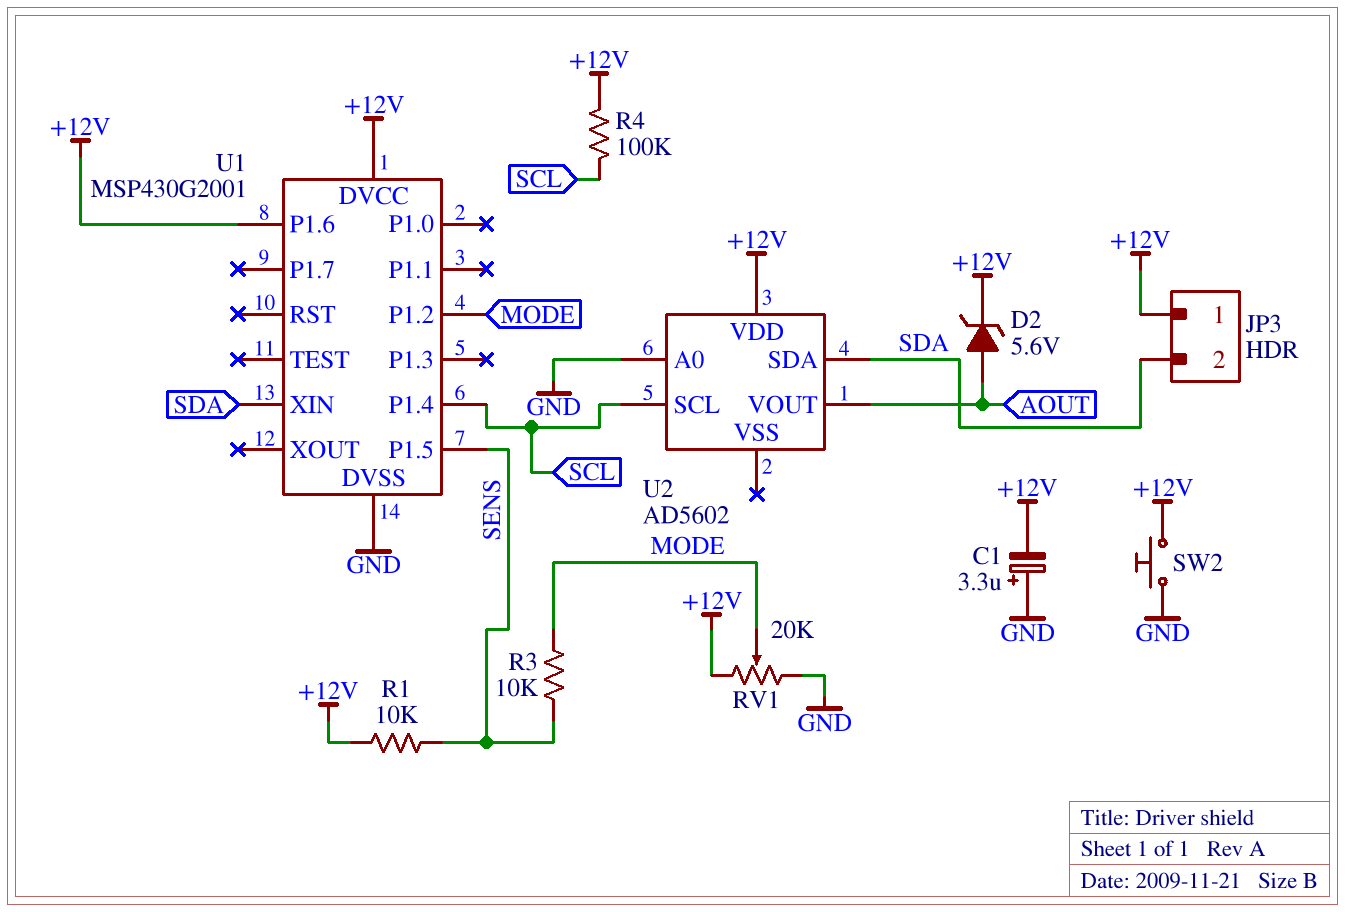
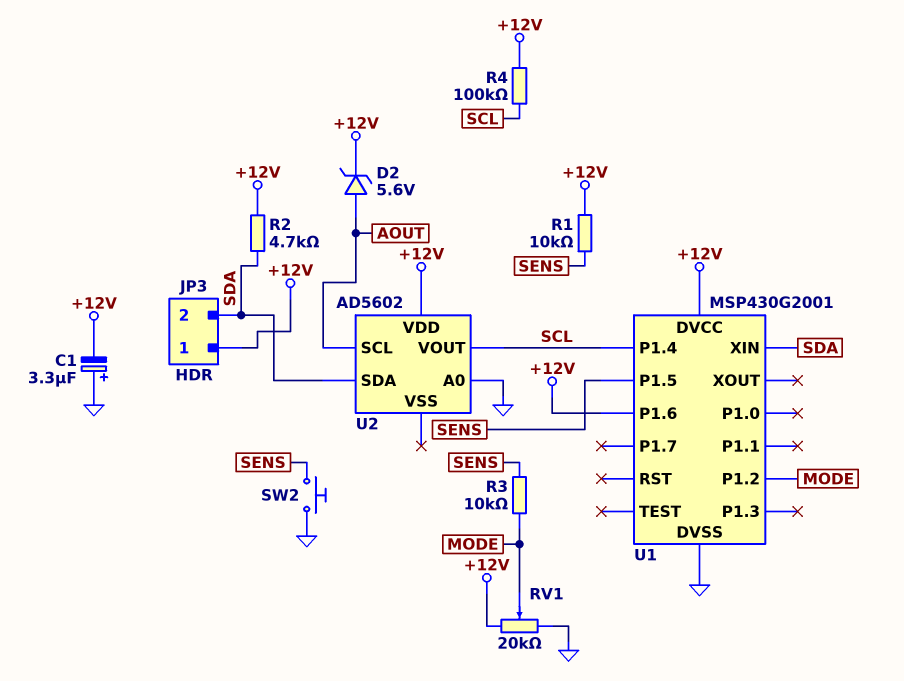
R2: none -> 4.7k (+12V, SDA)
SW2: button (+12V, GND) -> button (GND, SENS)
U2 pin SCL: SCL -> AOUT
U2 pin VOUT: AOUT -> SCL

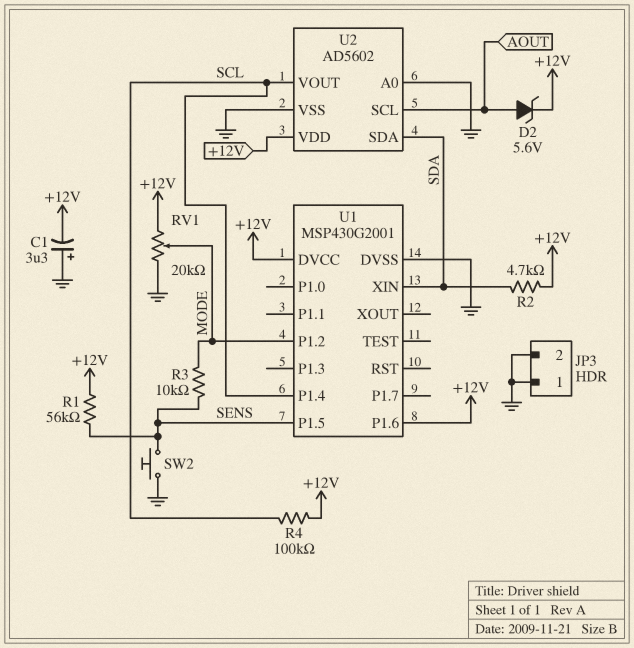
JP3 pin 1: +12V -> GND
JP3 pin 2: SDA -> GND
R1: 10k (+12V, SENS) -> 56k (+12V, SENS)
U2 pin VSS: none -> GND

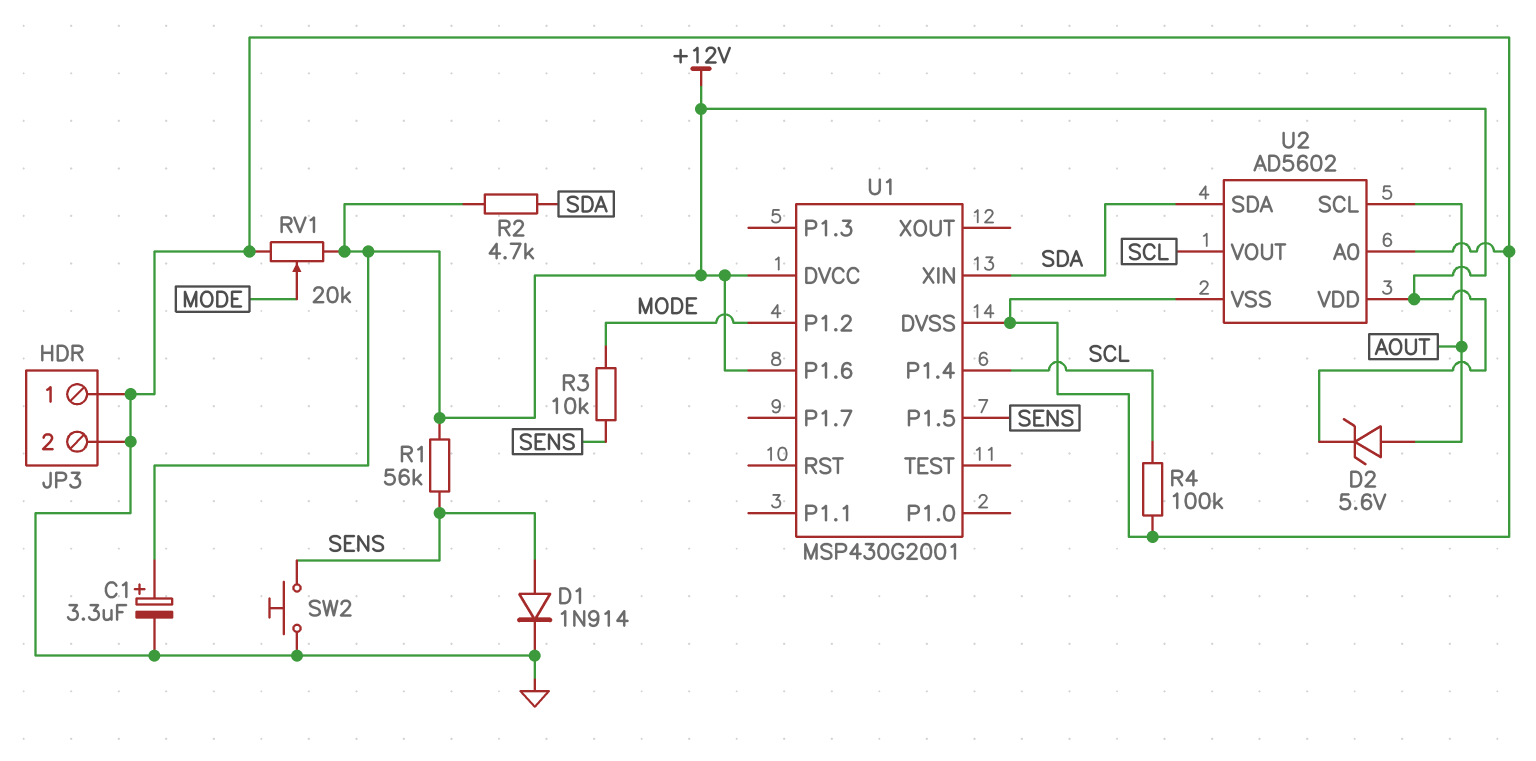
C1: 3.3uF (plus GND, minus +12V) -> 3.3uF (plus +12V, minus GND)
D1: none -> diode 1N914 (A SENS, K GND)
R4: 100k (+12V, SCL) -> 100k (GND, SCL)

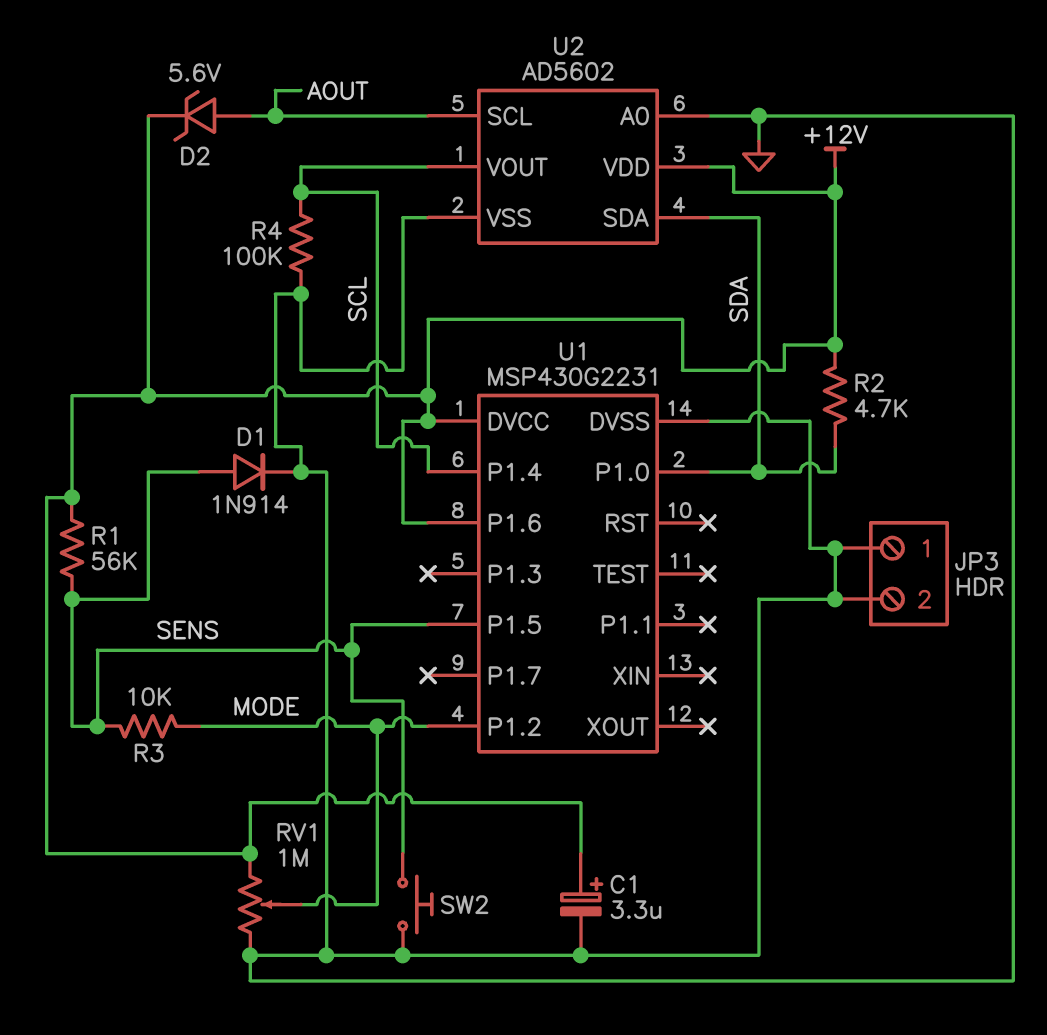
RV1: 20k (+12V, GND, wiper MODE) -> 1M (+12V, GND, wiper MODE)
U1: MSP430G2001 -> MSP430G2231
U1 pin P1.0: none -> SDA
U1 pin XIN: SDA -> none

